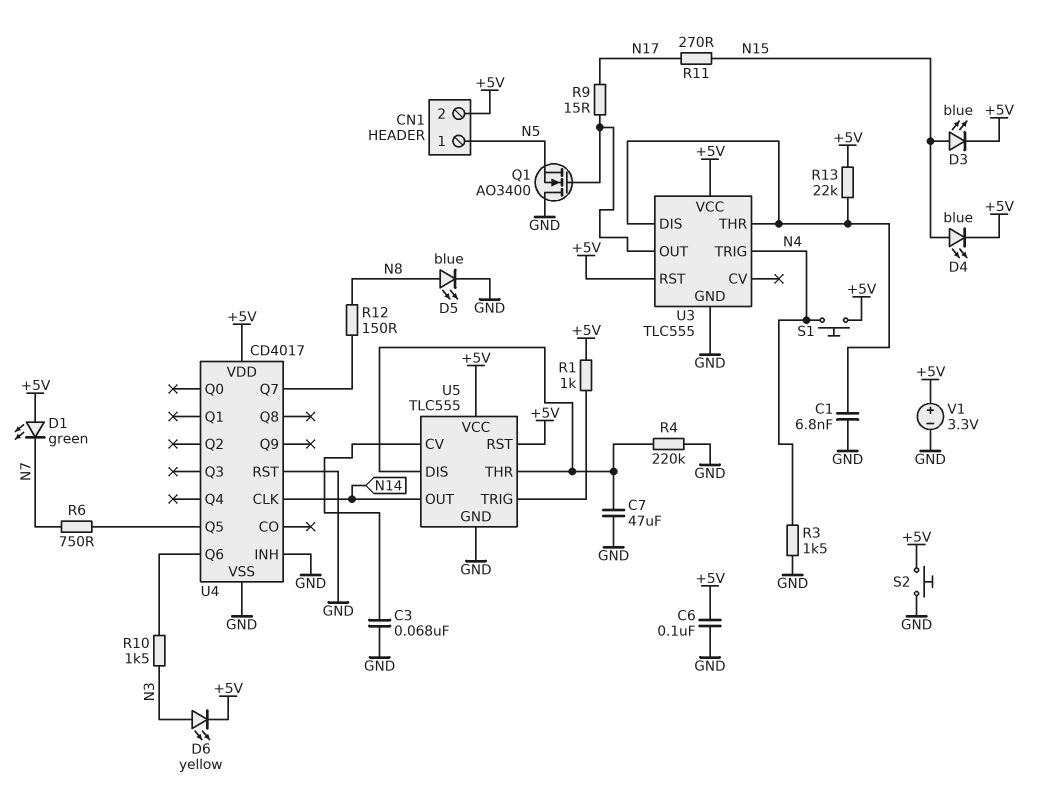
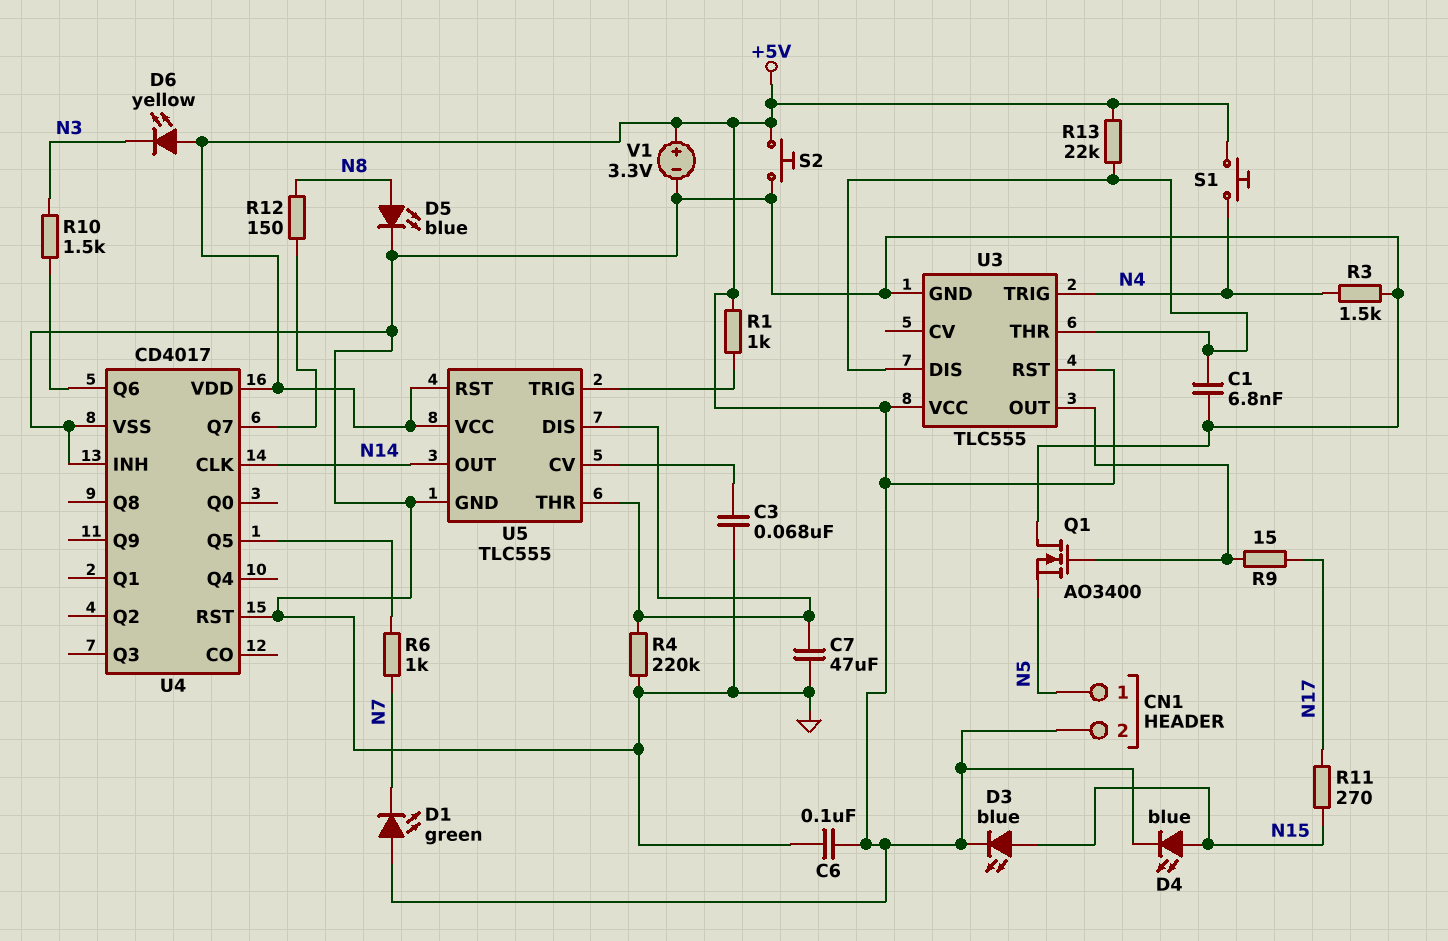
D6: LED yellow (A N3, K +5V) -> LED yellow (A +5V, K N3)
R6: 750 (N7, U4/Q5) -> 1k (N7, U4/Q5)

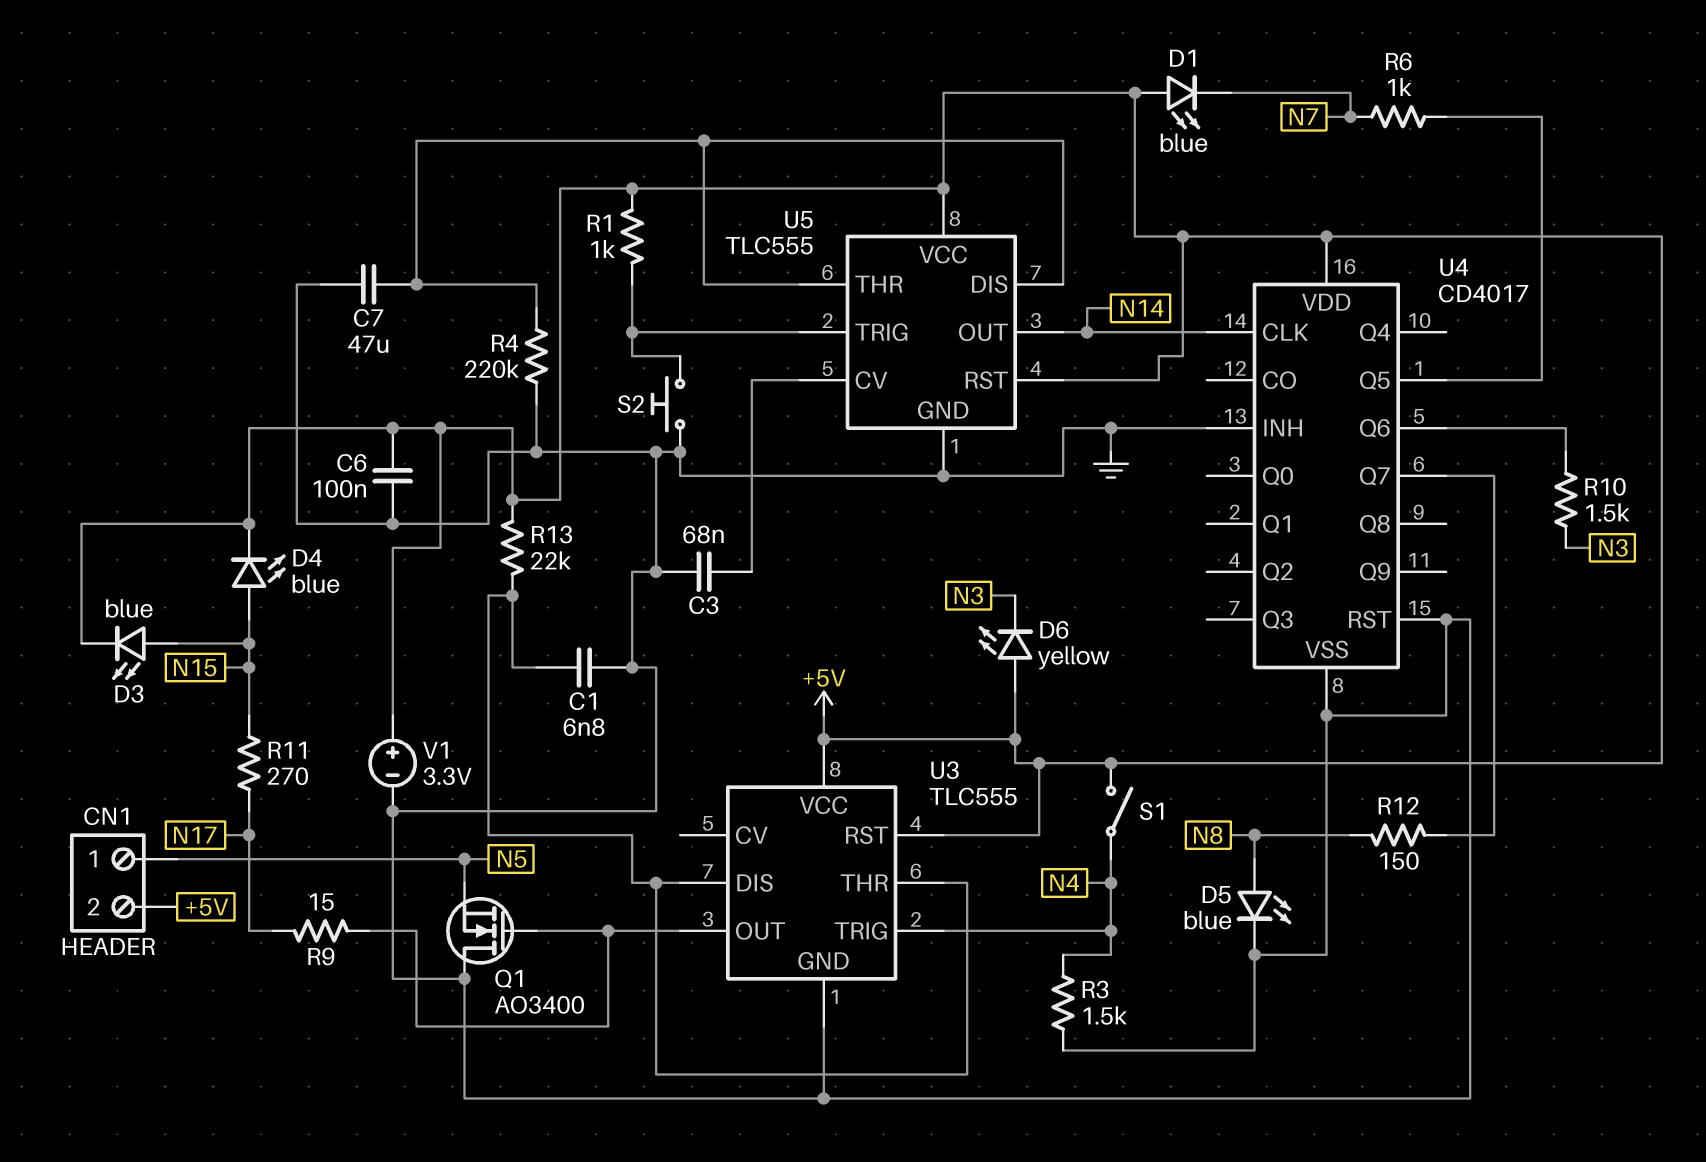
D1: LED green (A +5V, K N7) -> LED blue (A +5V, K N7)
S1: button (+5V, N4) -> switch (+5V, N4)
S2: button (+5V, GND) -> button (GND, U5/TRIG)

